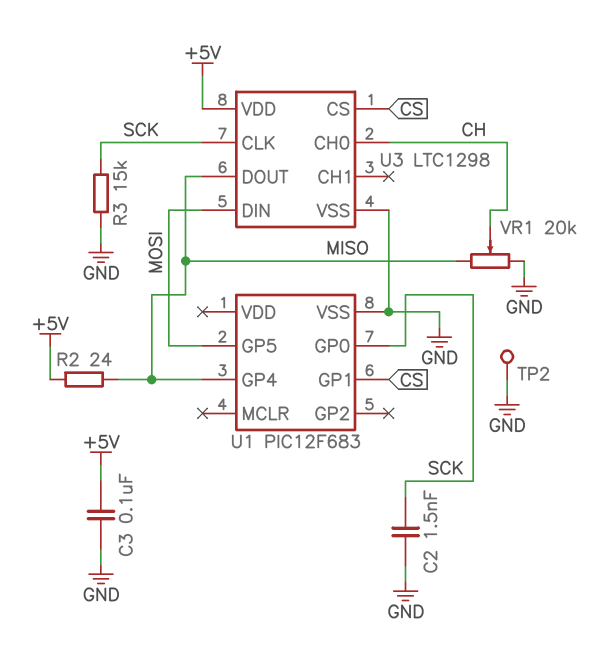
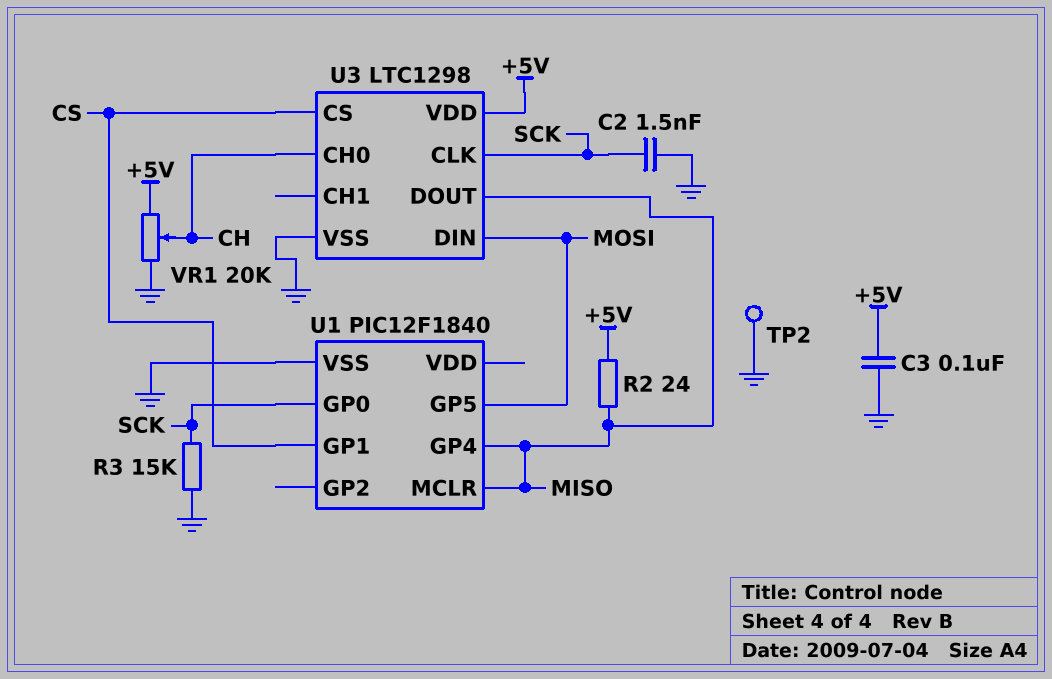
U1: PIC12F683 -> PIC12F1840
U1 pin MCLR: none -> MISO
VR1: 20k (GND, MISO, wiper CH) -> 20k (+5V, GND, wiper CH)

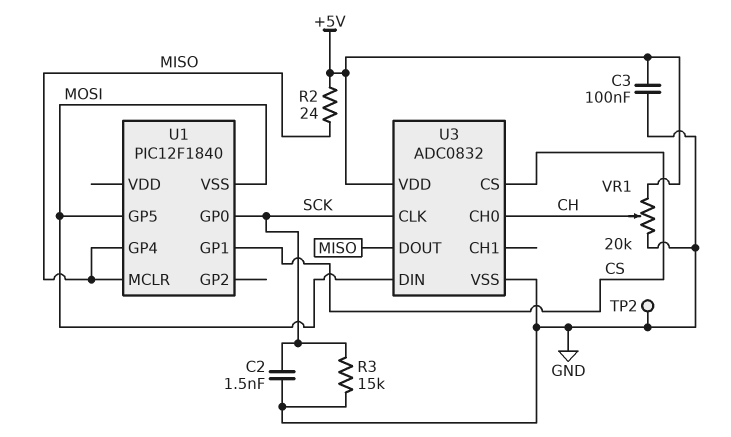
U1 pin VSS: GND -> MOSI
U3: LTC1298 -> ADC0832

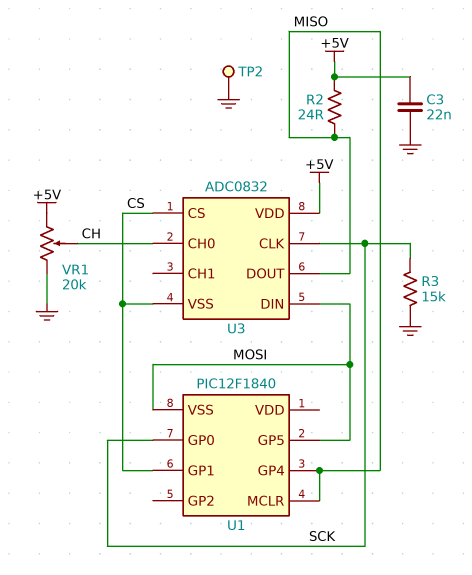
C2: 1.5nF (GND, SCK) -> none
C3: 100nF (+5V, GND) -> 22nF (+5V, GND)
U3 pin VSS: GND -> CS

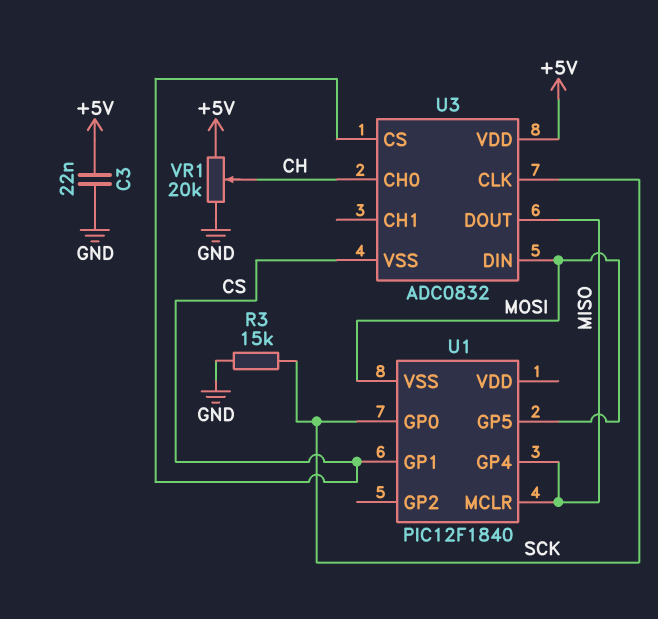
R2: 24 (+5V, MISO) -> none
TP2: test point (GND) -> none

